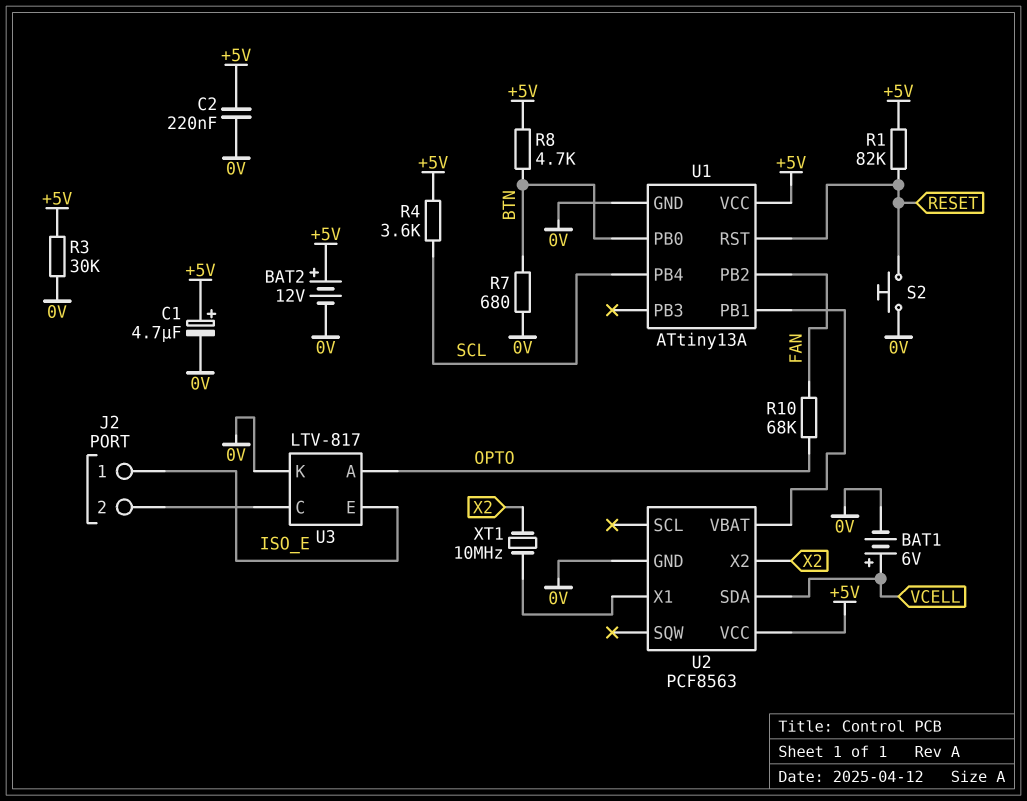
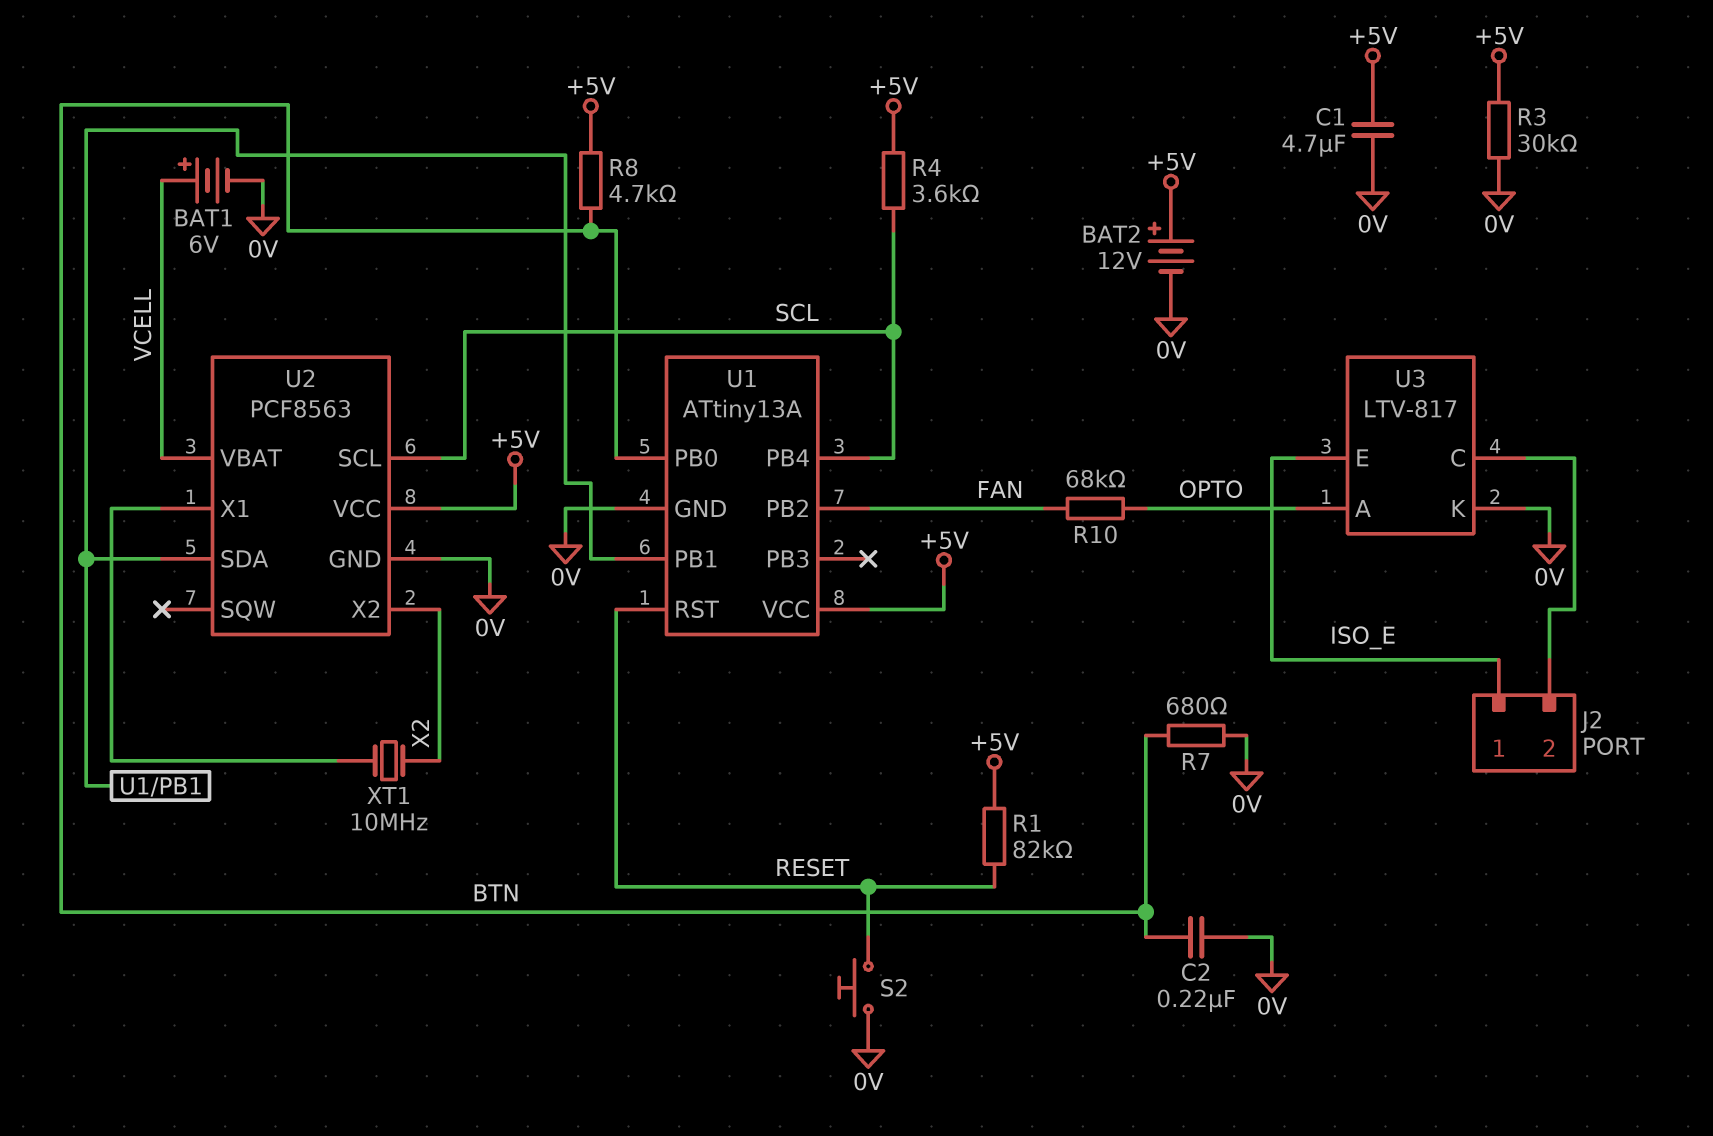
C1: 4.7uF (plus +5V, minus 0V) -> 4.7uF (+5V, 0V)
C2: 220nF (+5V, 0V) -> 220nF (0V, BTN)
U2 pin SCL: none -> SCL
U2 pin SDA: VCELL -> U1/PB1
U2 pin VBAT: U1/PB1 -> VCELL

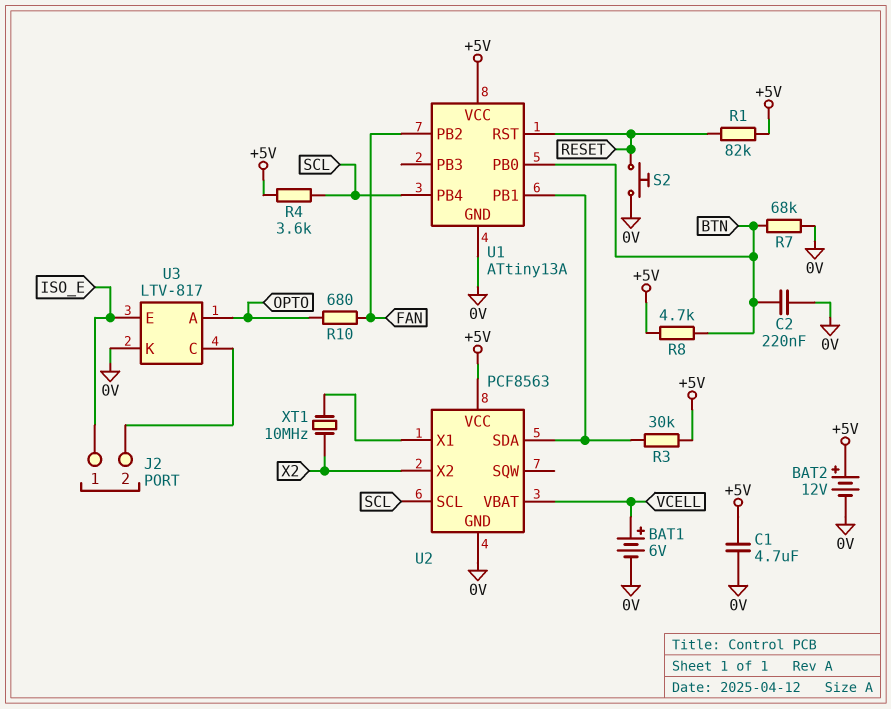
R3: 30k (+5V, 0V) -> 30k (+5V, U1/PB1)
R7: 680 (0V, BTN) -> 68k (0V, BTN)
R10: 68k (FAN, OPTO) -> 680 (FAN, OPTO)

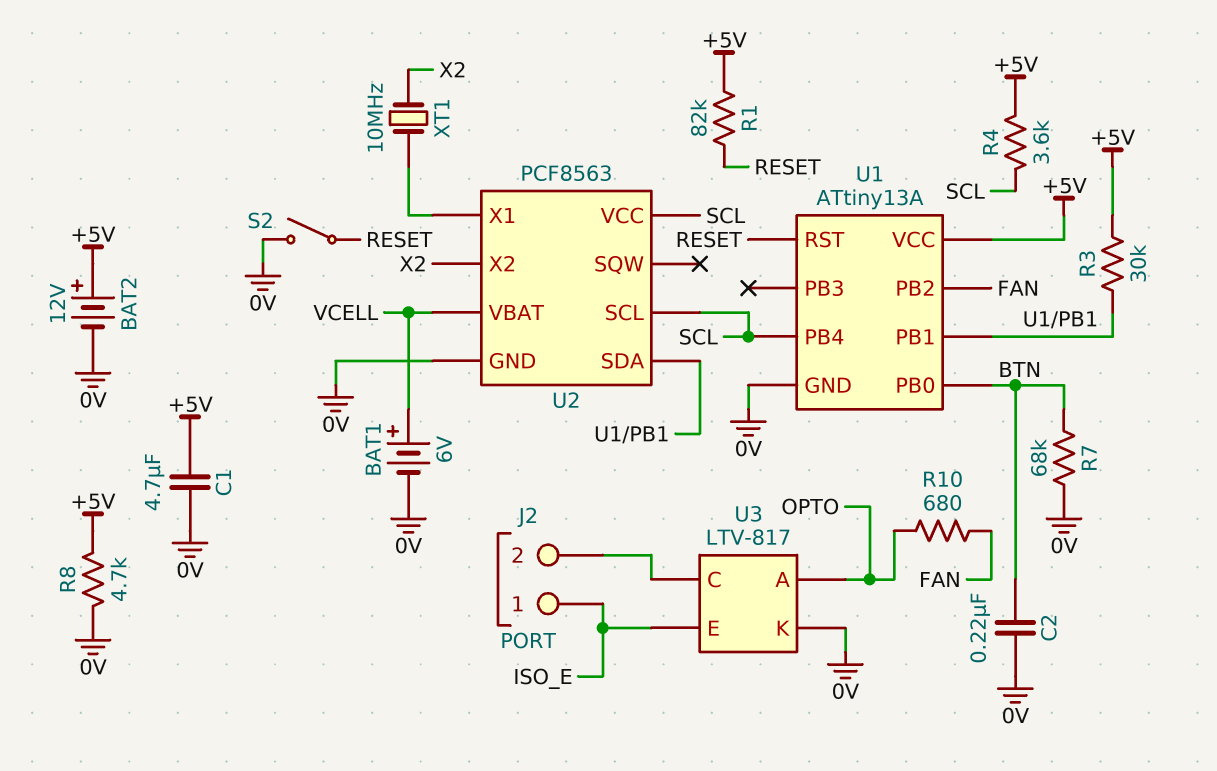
R8: 4.7k (+5V, BTN) -> 4.7k (+5V, 0V)
S2: button (0V, RESET) -> switch (0V, RESET)
U2 pin VCC: +5V -> SCL

